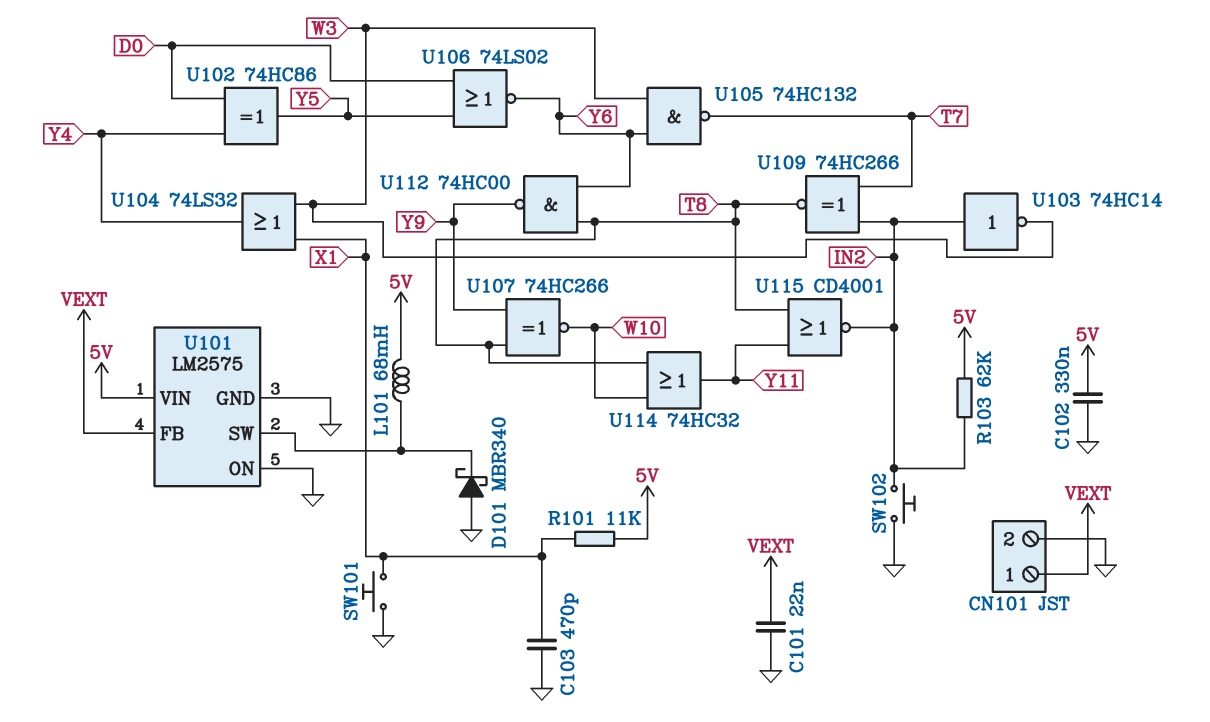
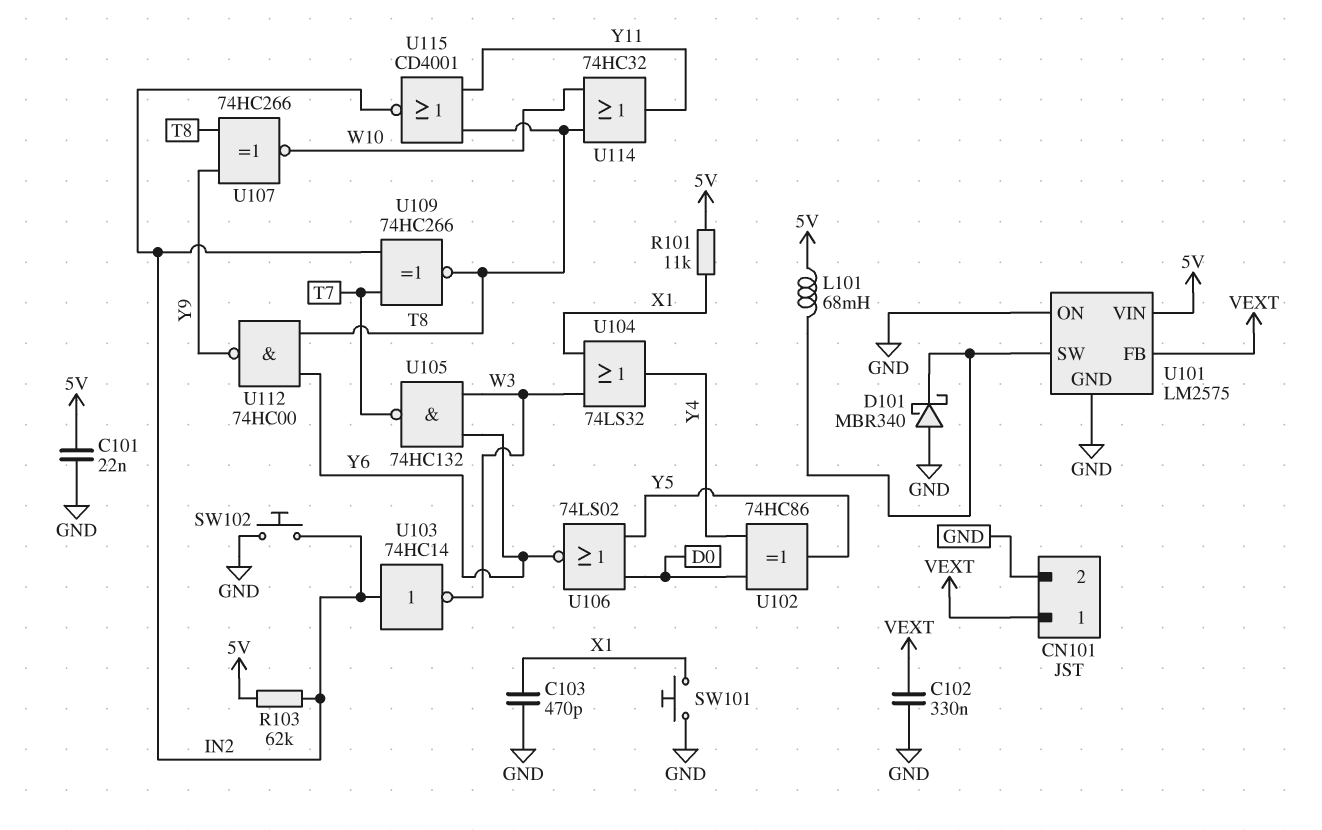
C101: 22nF (GND, VEXT) -> 22nF (5V, GND)
C102: 330nF (5V, GND) -> 330nF (GND, VEXT)

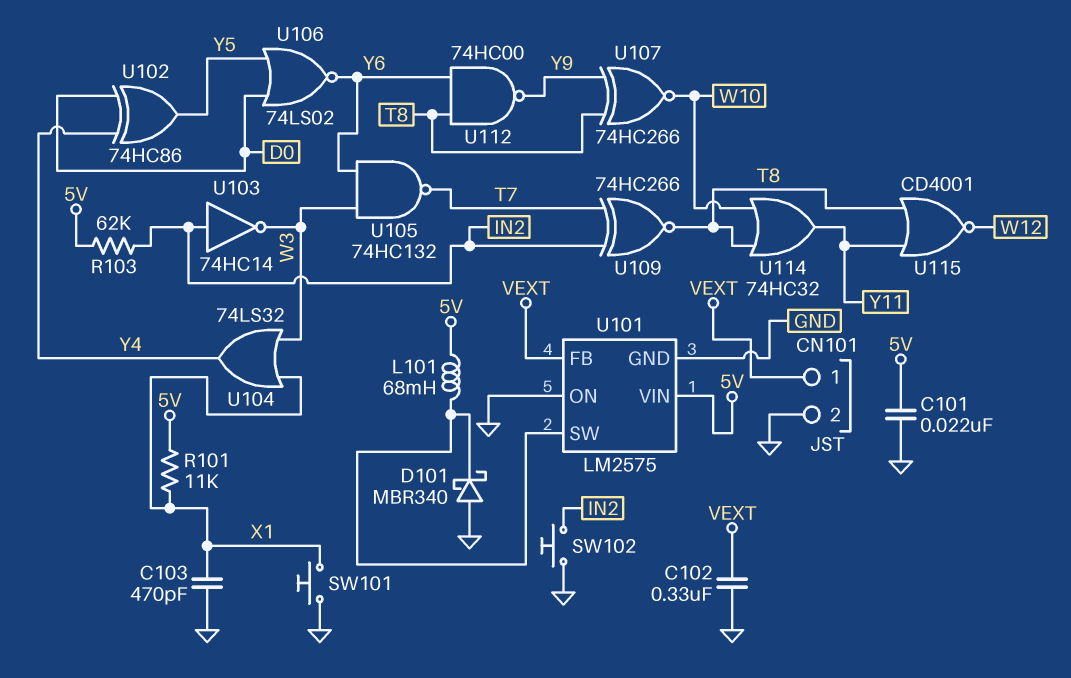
U115: NOR CD4001 (in T8, in Y11, out IN2) -> NOR CD4001 (in T8, in Y11, out W12)

